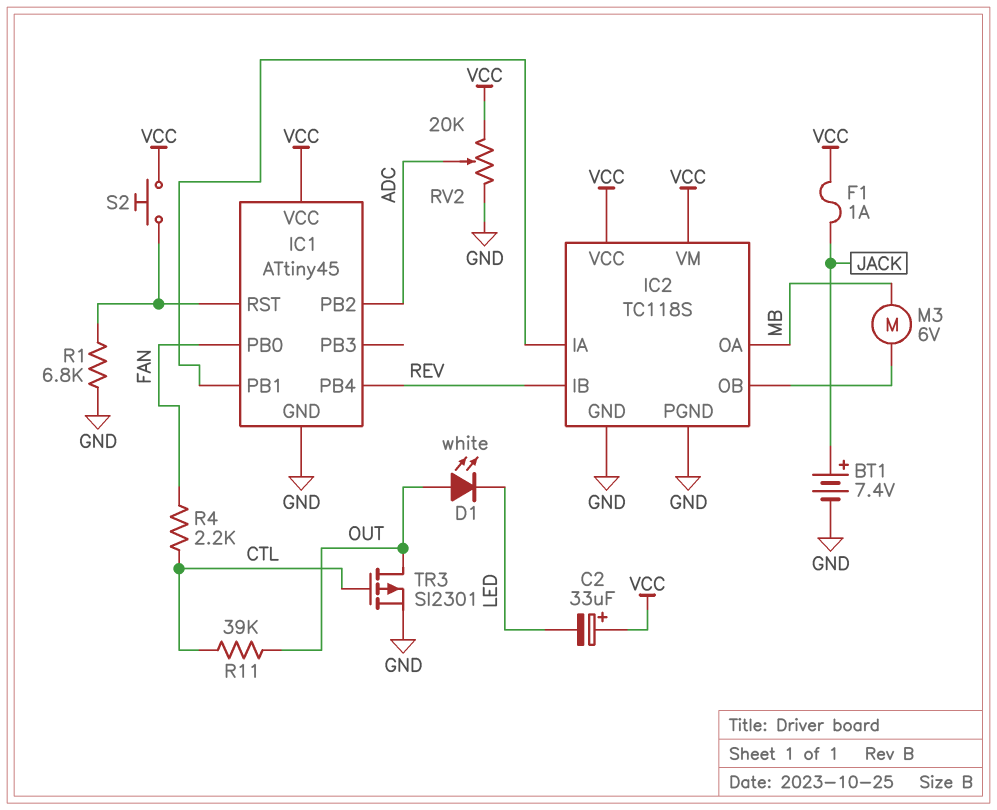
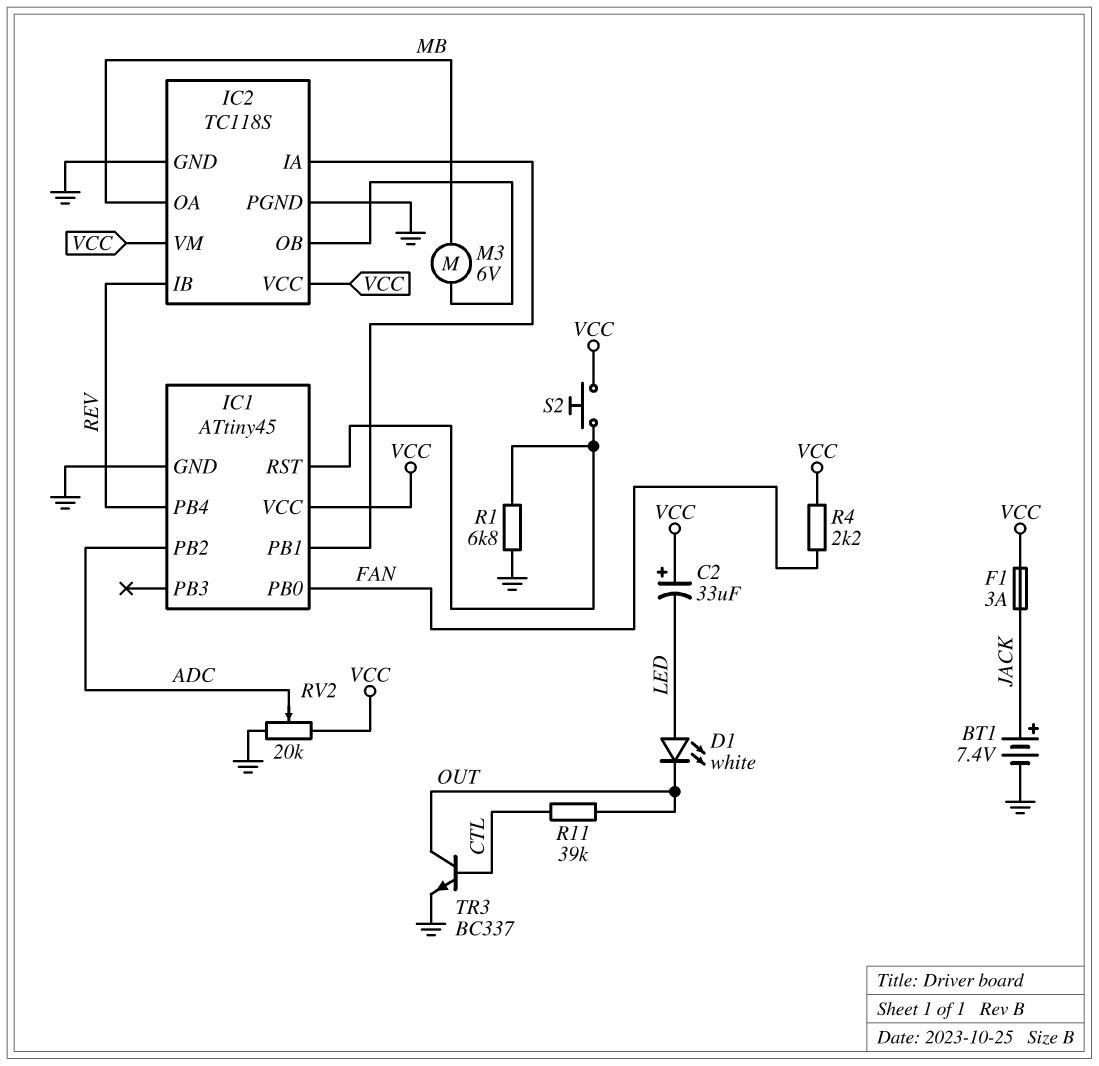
D1: LED white (A OUT, K LED) -> LED white (A LED, K OUT)
F1: 1A (JACK, VCC) -> 3A (JACK, VCC)
R4: 2.2k (CTL, FAN) -> 2.2k (FAN, VCC)
TR3: PMOS SI2301 (G CTL, D OUT, S GND) -> NPN BC337 (B CTL, C OUT, E GND)

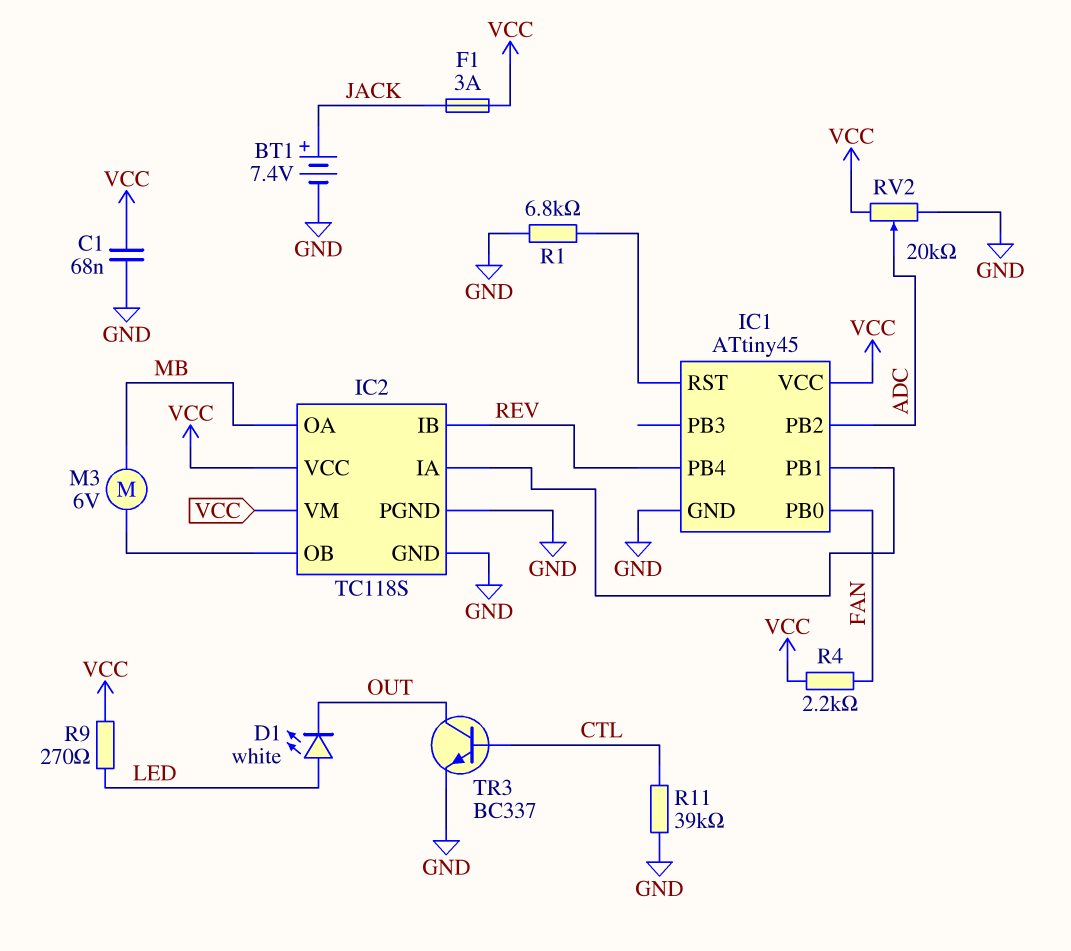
C1: none -> 68nF (GND, VCC)
C2: 33uF (plus VCC, minus LED) -> none
R9: none -> 270 (LED, VCC)
R11: 39k (CTL, OUT) -> 39k (CTL, GND)
S2: button (IC1/RST, VCC) -> none

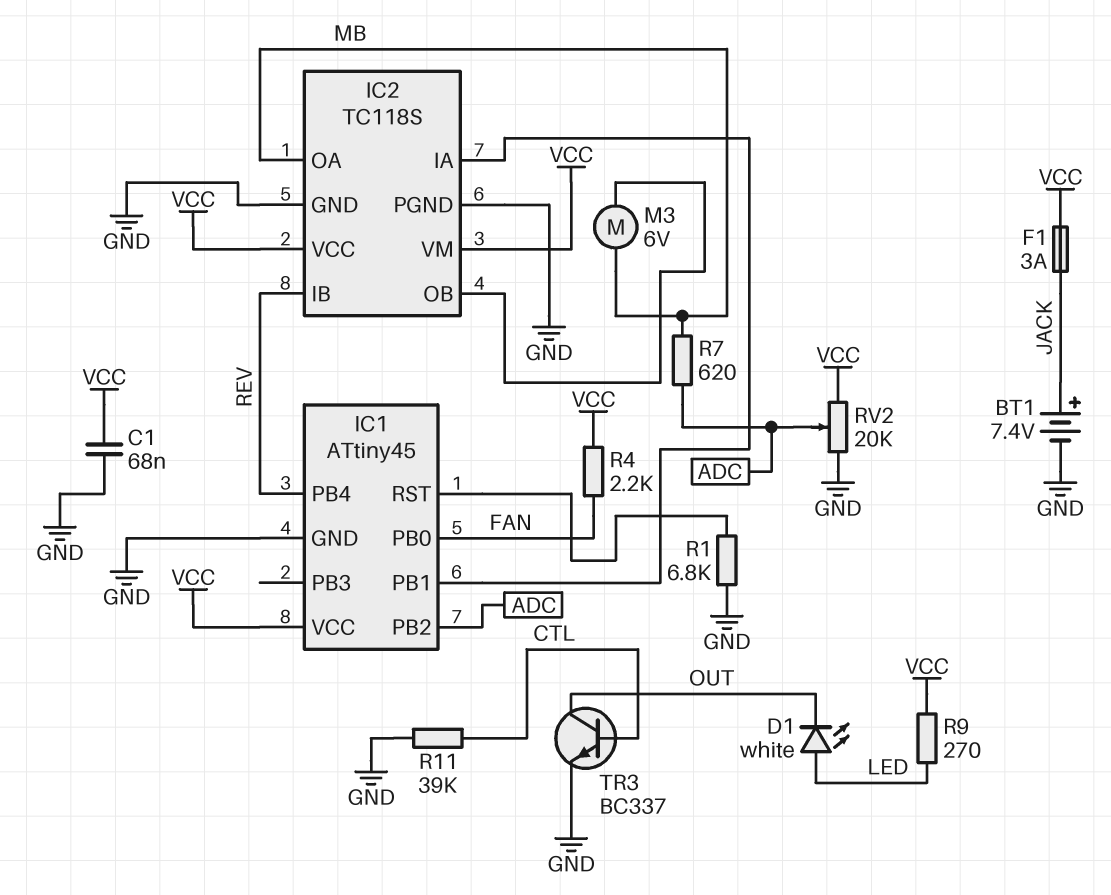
R7: none -> 620 (ADC, MB)

